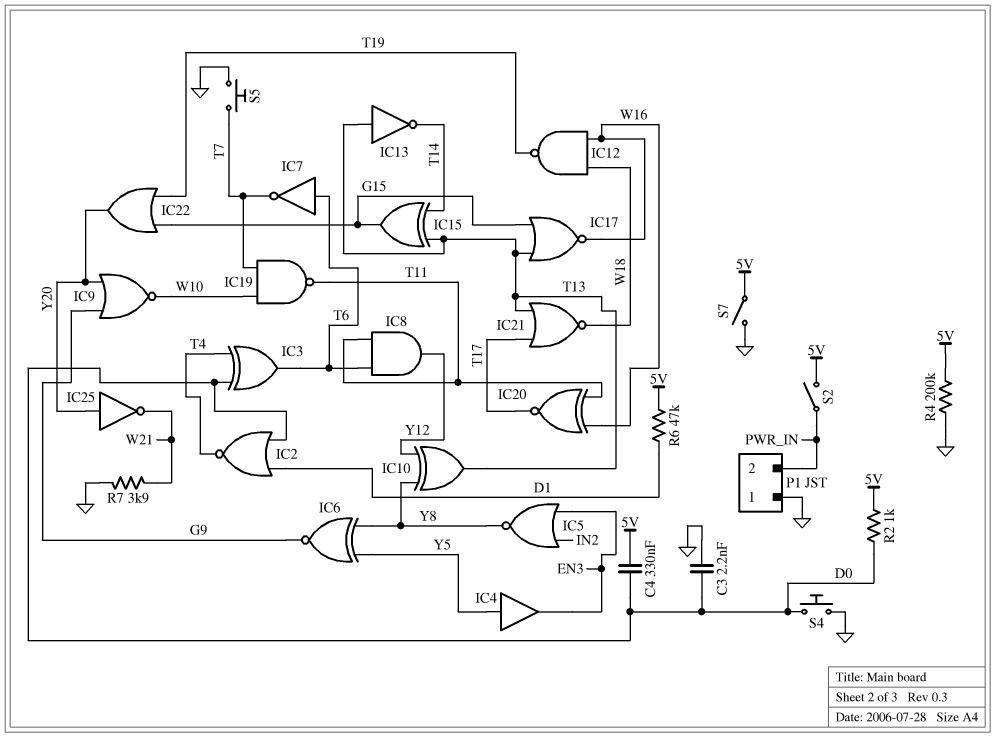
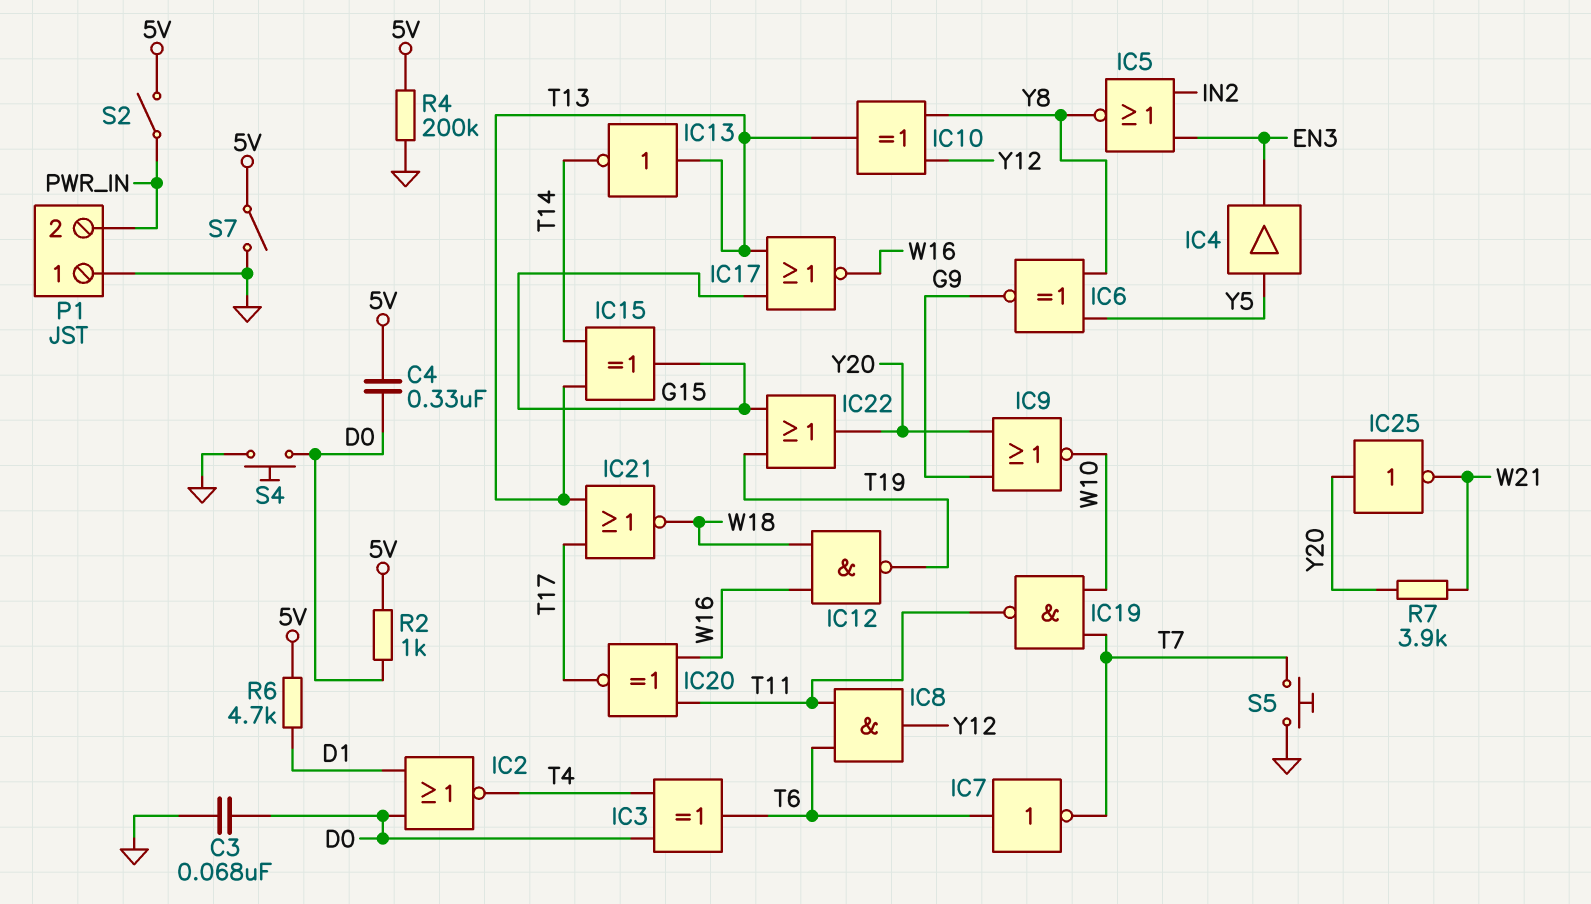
C3: 2.2nF (D0, GND) -> 68nF (D0, GND)
R6: 47k (5V, D1) -> 4.7k (5V, D1)
R7: 3.9k (GND, W21) -> 3.9k (W21, Y20)

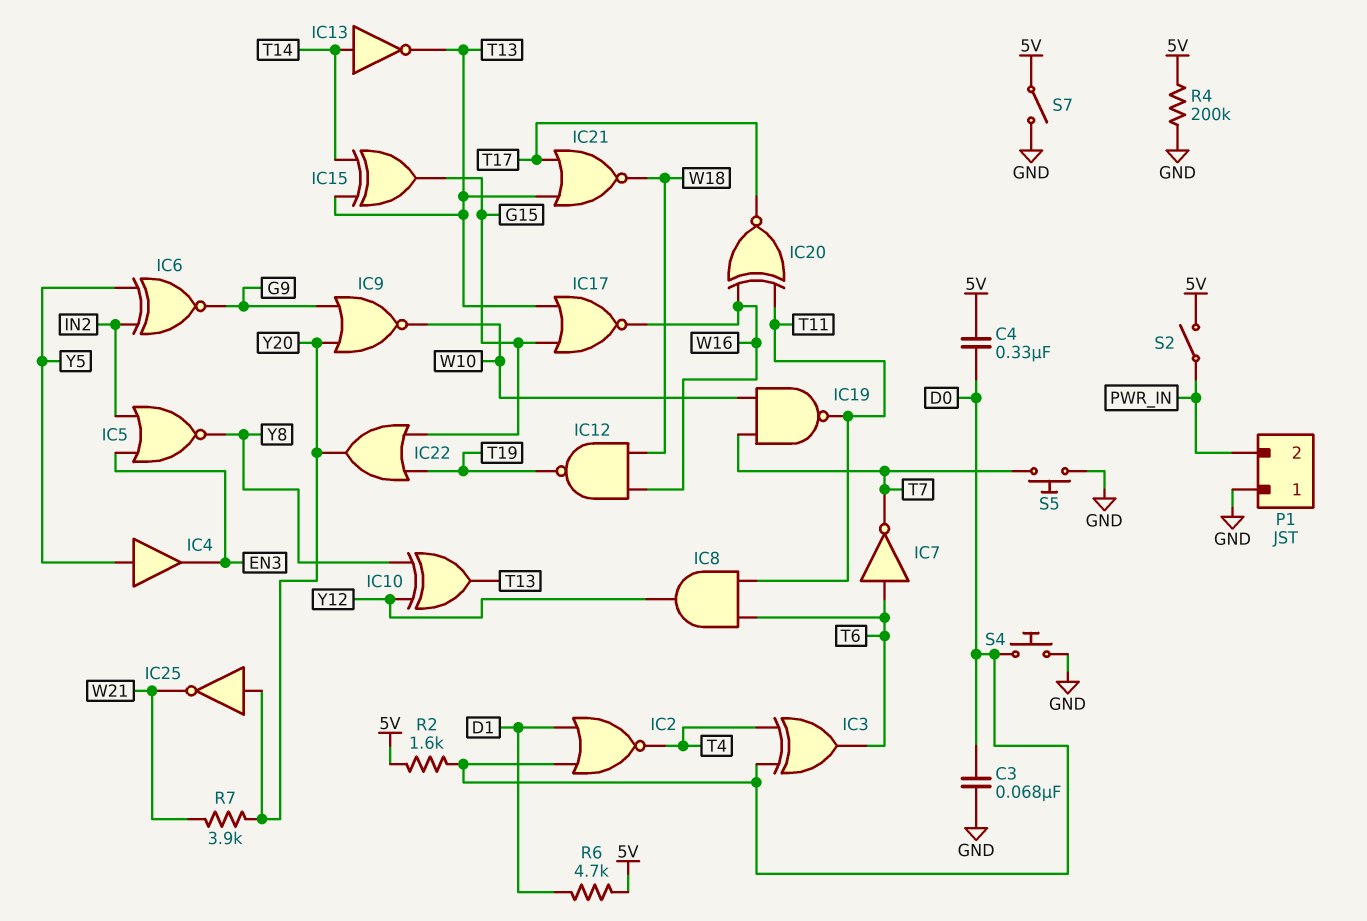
IC6: XNOR (in Y5, in Y8, out G9) -> XNOR (in IN2, in Y5, out G9)
IC13: NOT (in T13, out T14) -> NOT (in T14, out T13)
R2: 1k (5V, D0) -> 1.6k (5V, D0)

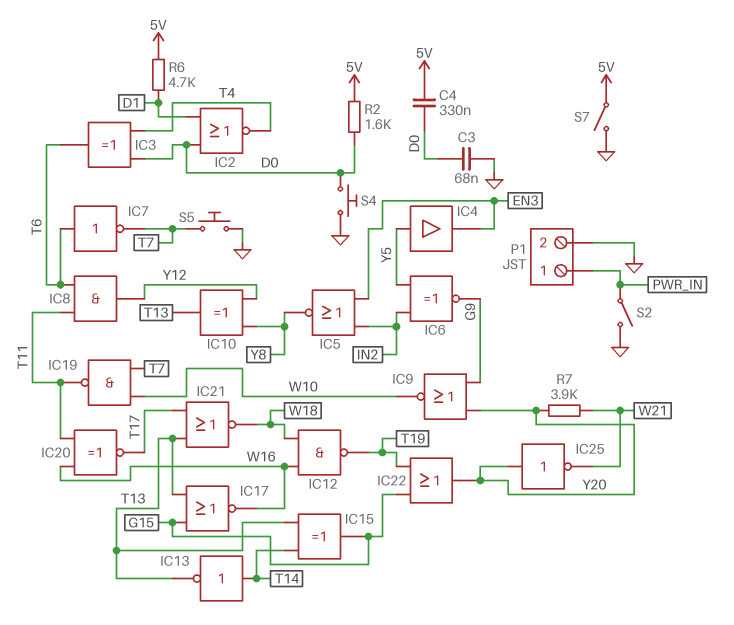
P1 pin 1: GND -> PWR_IN
P1 pin 2: PWR_IN -> GND
R4: 200k (5V, GND) -> none
S2: switch (5V, PWR_IN) -> switch (GND, PWR_IN)

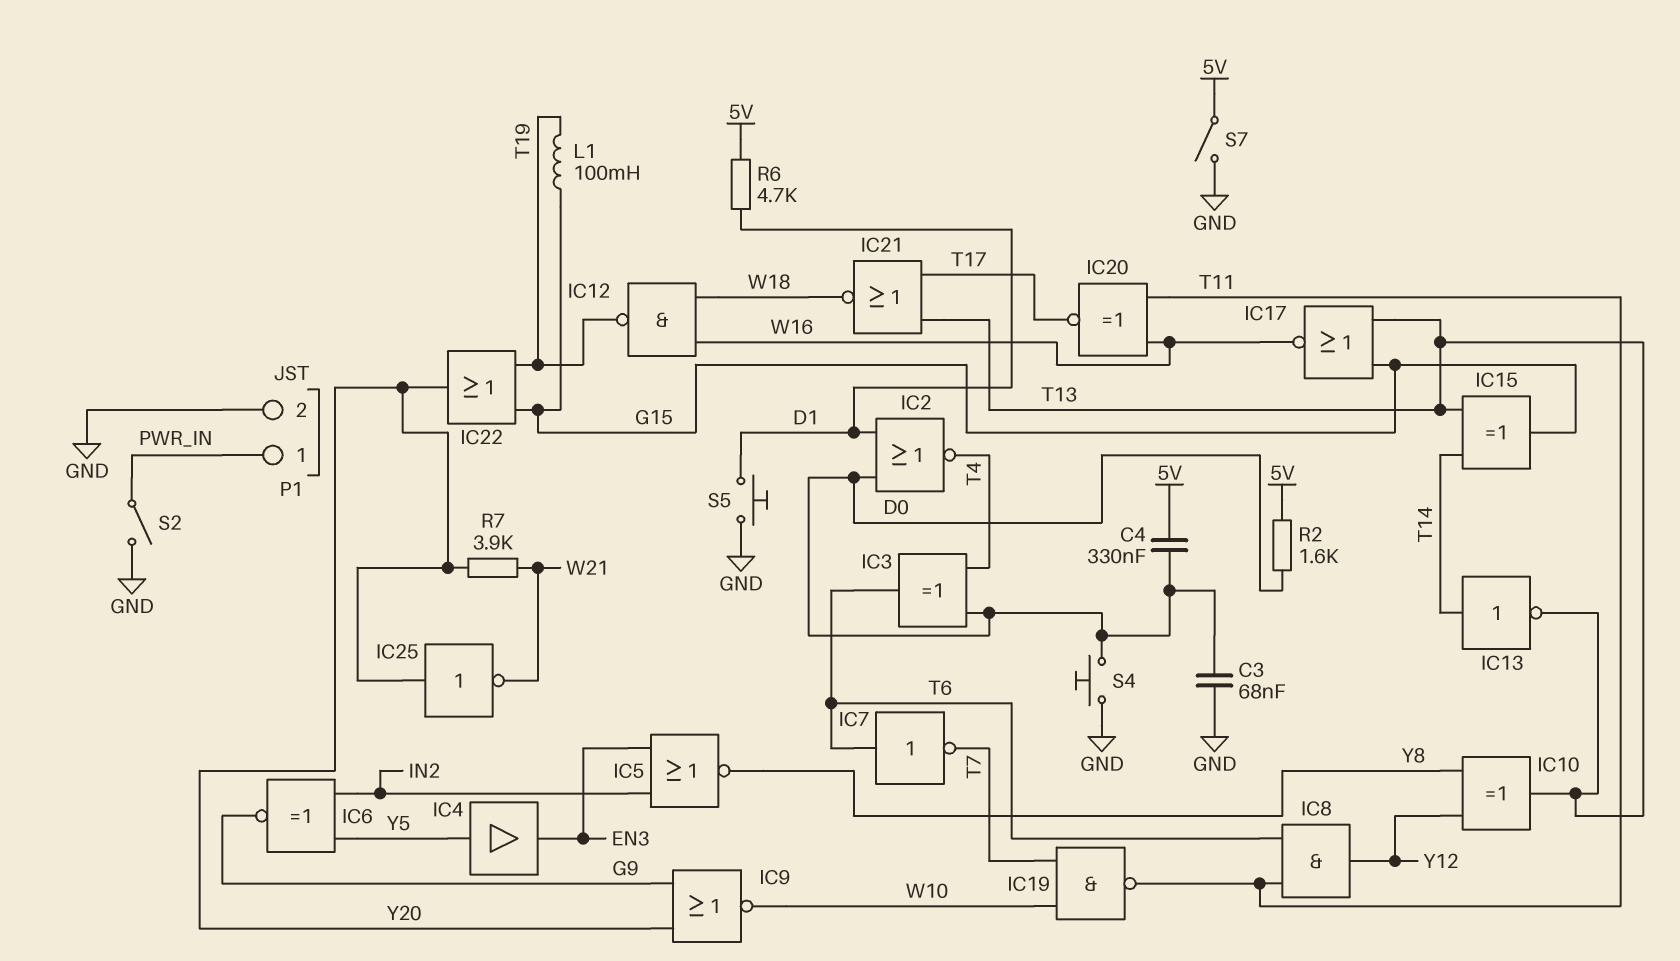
L1: none -> 100mH (G15, T19)
S5: button (GND, T7) -> button (D1, GND)

